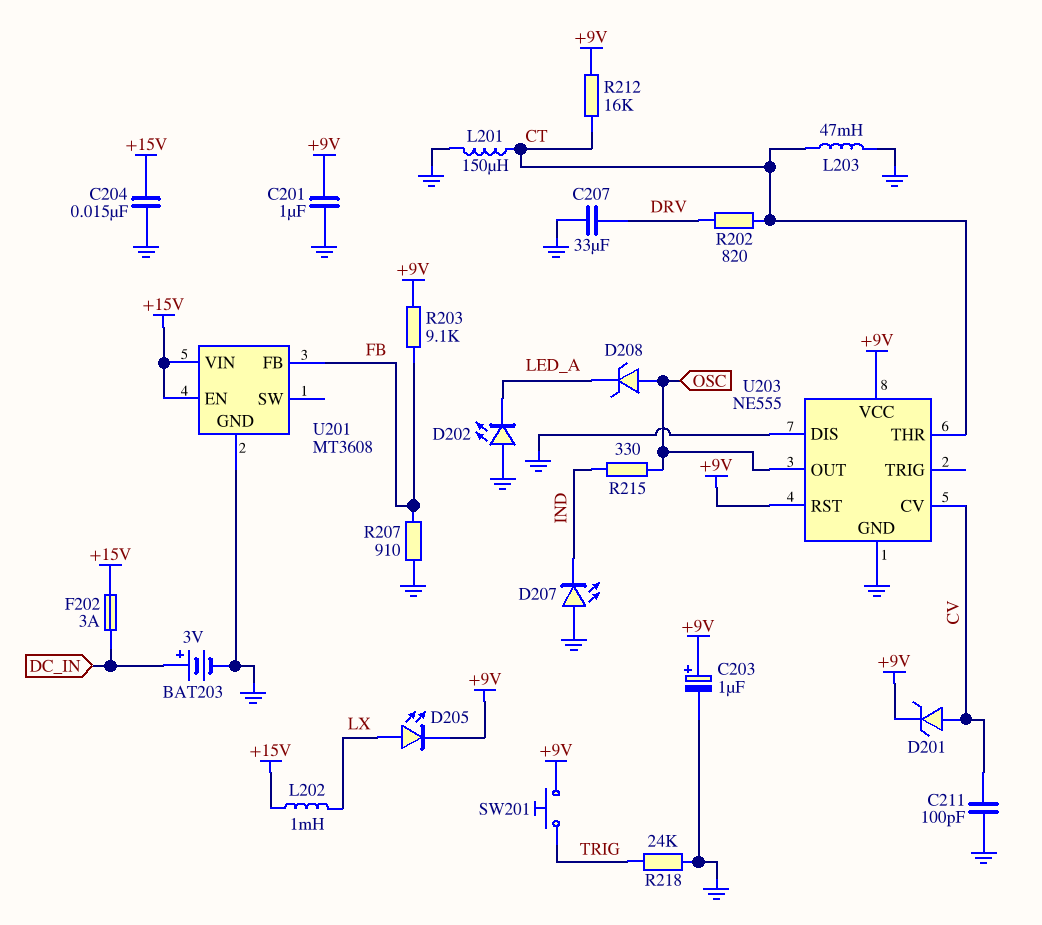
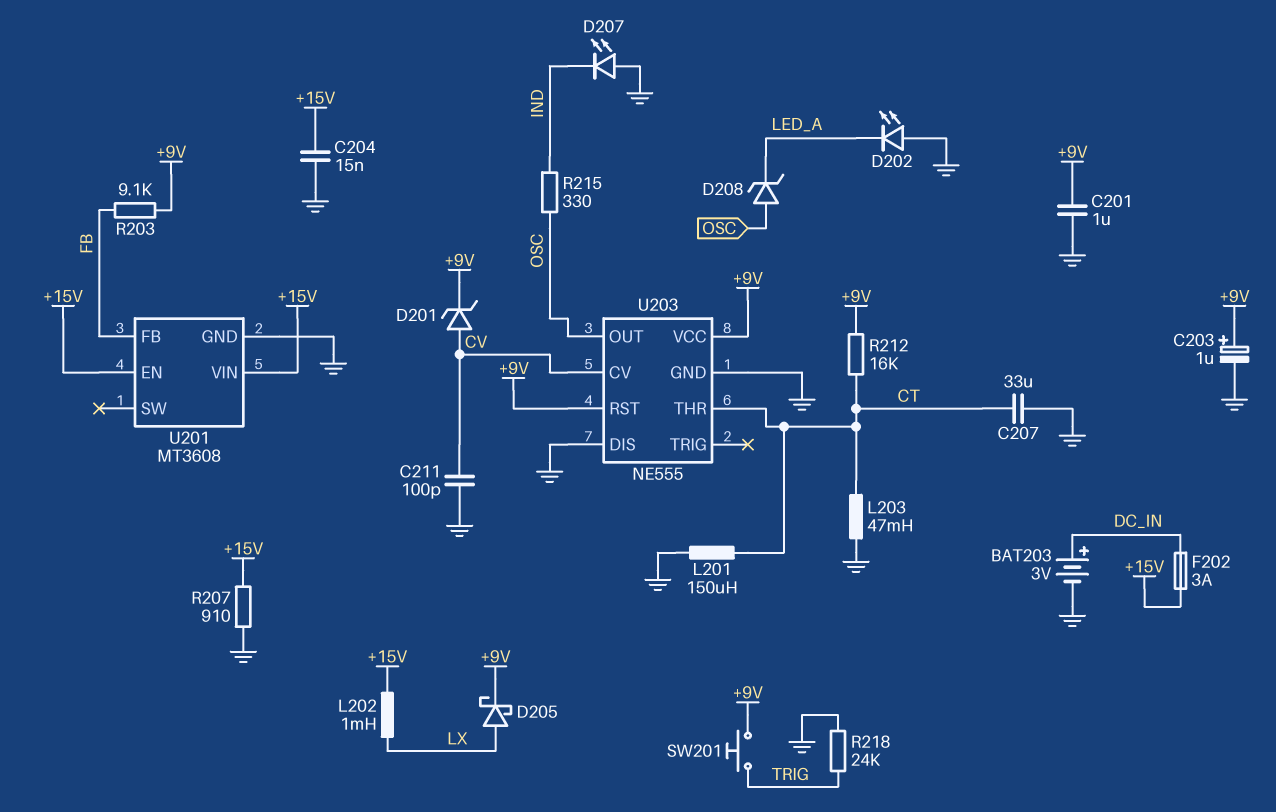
C207: 33uF (DRV, GND) -> 33uF (CT, GND)
D205: LED (A LX, K +9V) -> schottky (A LX, K +9V)
R202: 820 (CT, DRV) -> none
R207: 910 (FB, GND) -> 910 (+15V, GND)

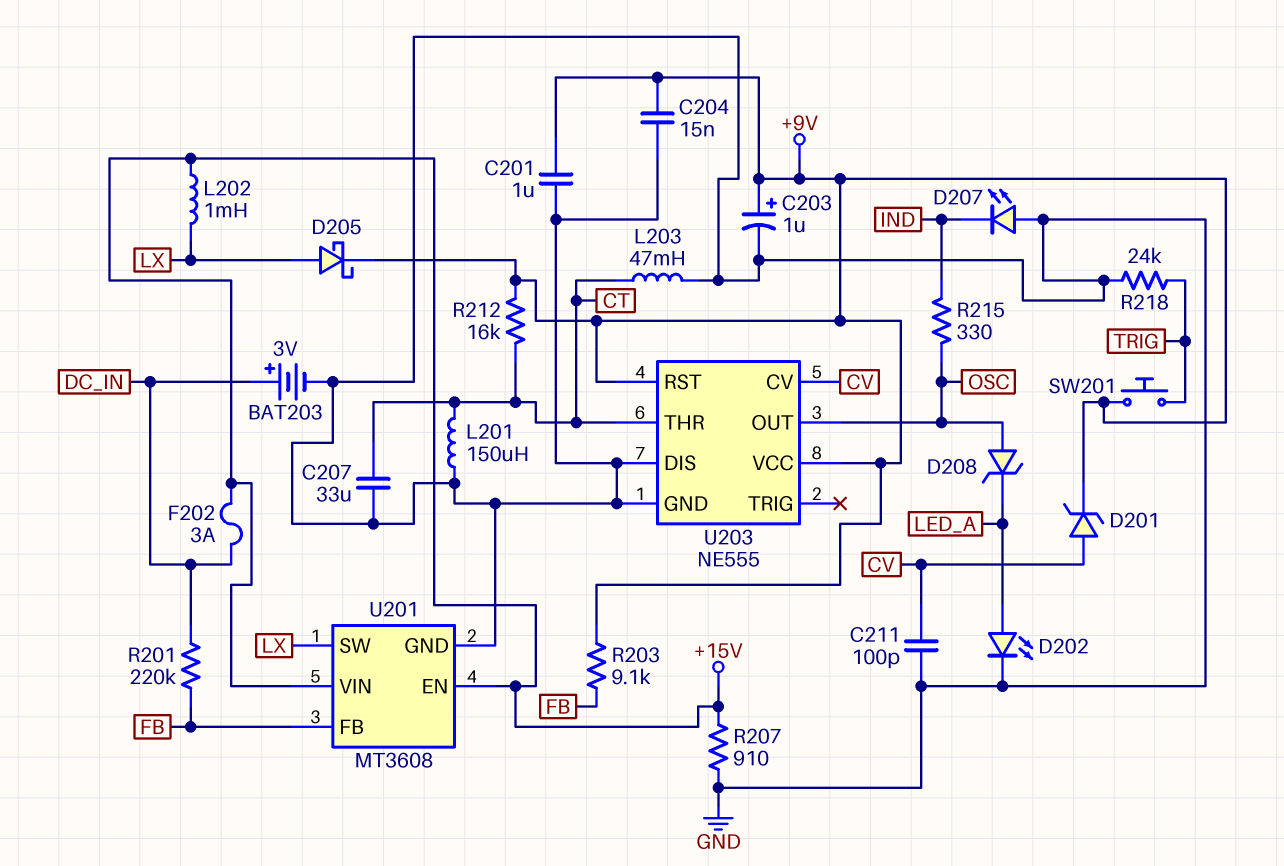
C204: 15nF (+15V, GND) -> 15nF (+9V, GND)
D202: LED (A GND, K LED_A) -> LED (A LED_A, K GND)
R201: none -> 220k (DC_IN, FB)
U201 pin SW: none -> LX

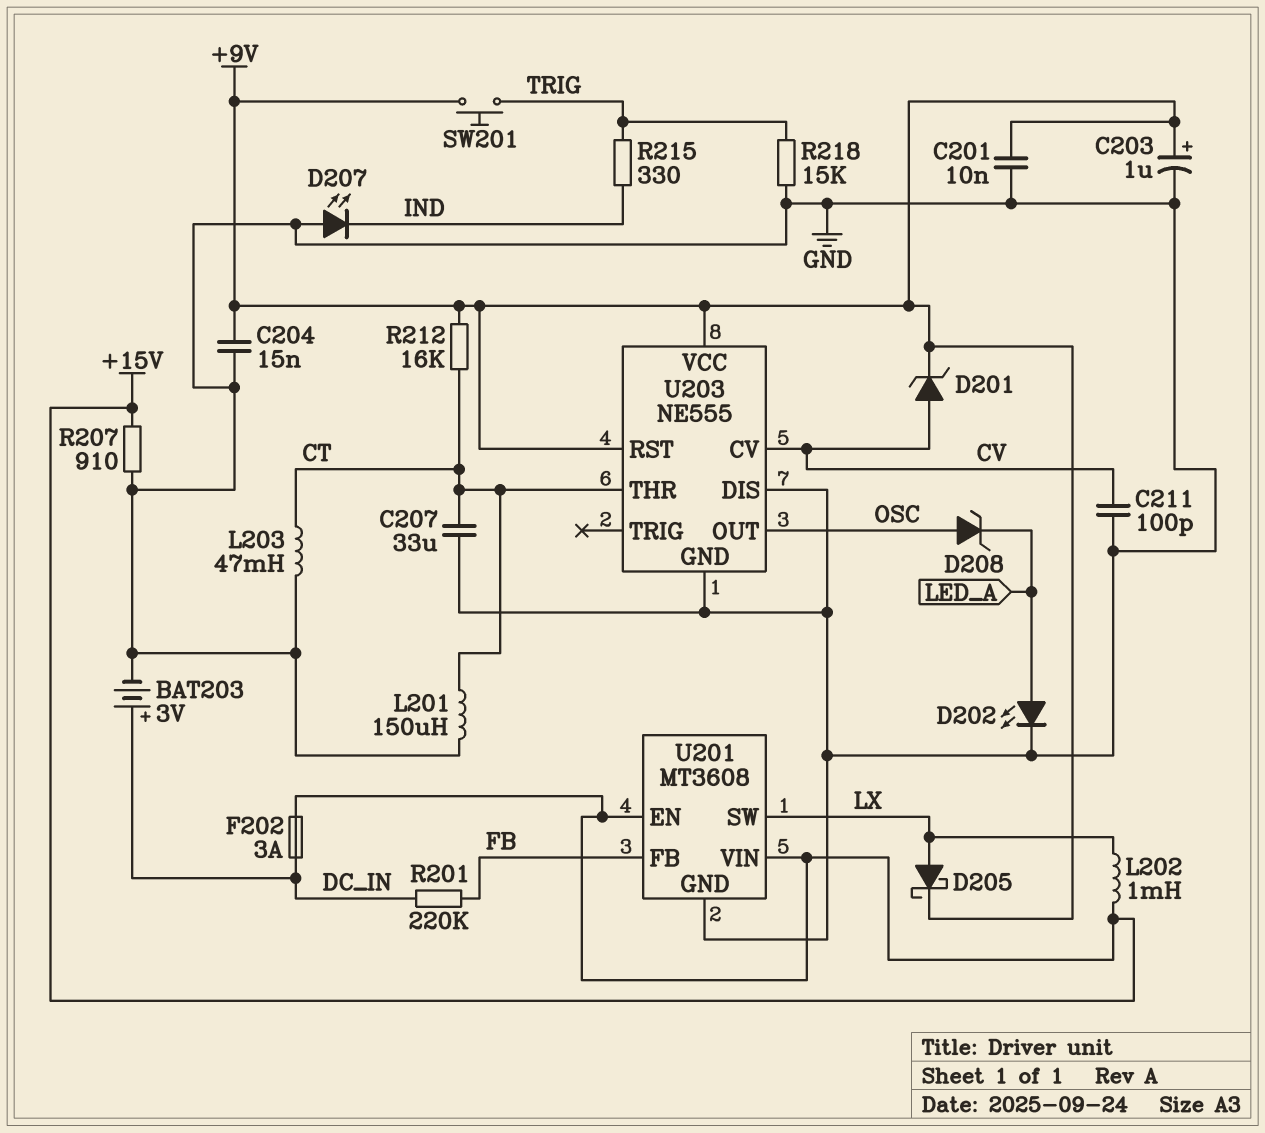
C201: 1uF (+9V, GND) -> 10nF (+9V, GND)
R203: 9.1k (+9V, FB) -> none
R215: 330 (IND, OSC) -> 330 (IND, TRIG)
R218: 24k (GND, TRIG) -> 15k (GND, TRIG)

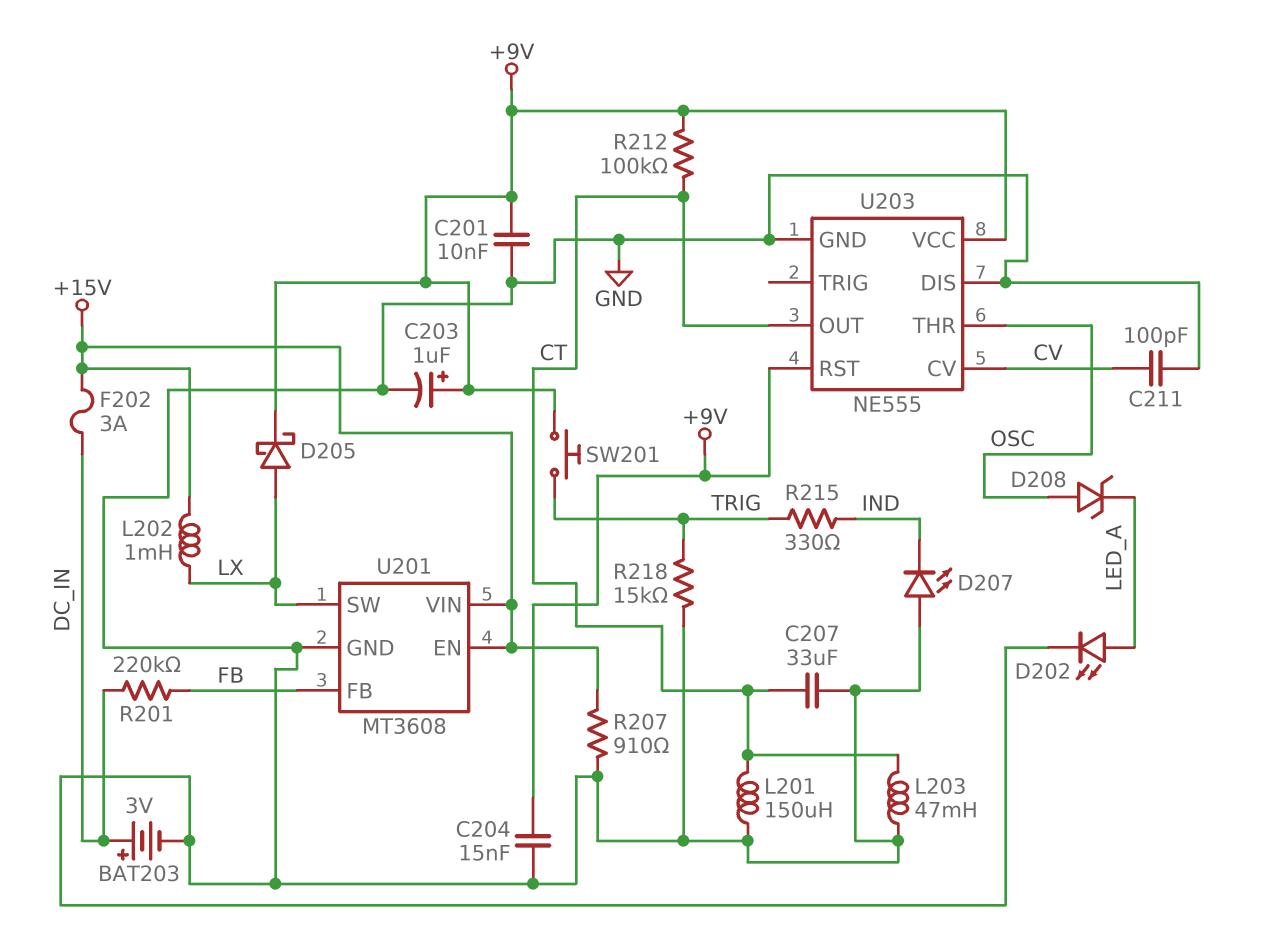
D201: zener (A CV, K +9V) -> none
R212: 16k (+9V, CT) -> 100k (+9V, CT)
U203 pin OUT: OSC -> CT
U203 pin THR: CT -> OSC

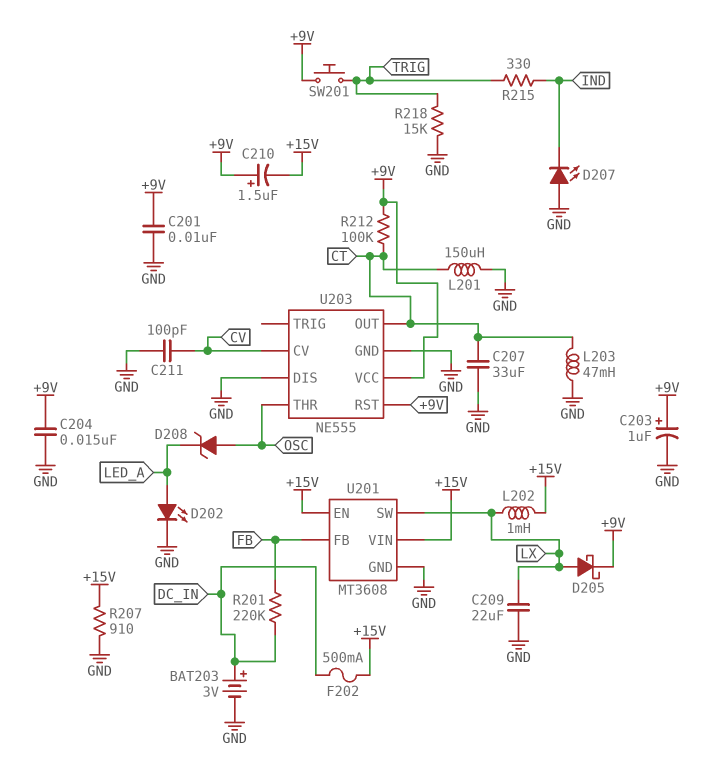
C209: none -> 22uF (GND, LX)
C210: none -> 1.5uF (plus +9V, minus +15V)
F202: 3A (+15V, DC_IN) -> 500mA (+15V, DC_IN)

